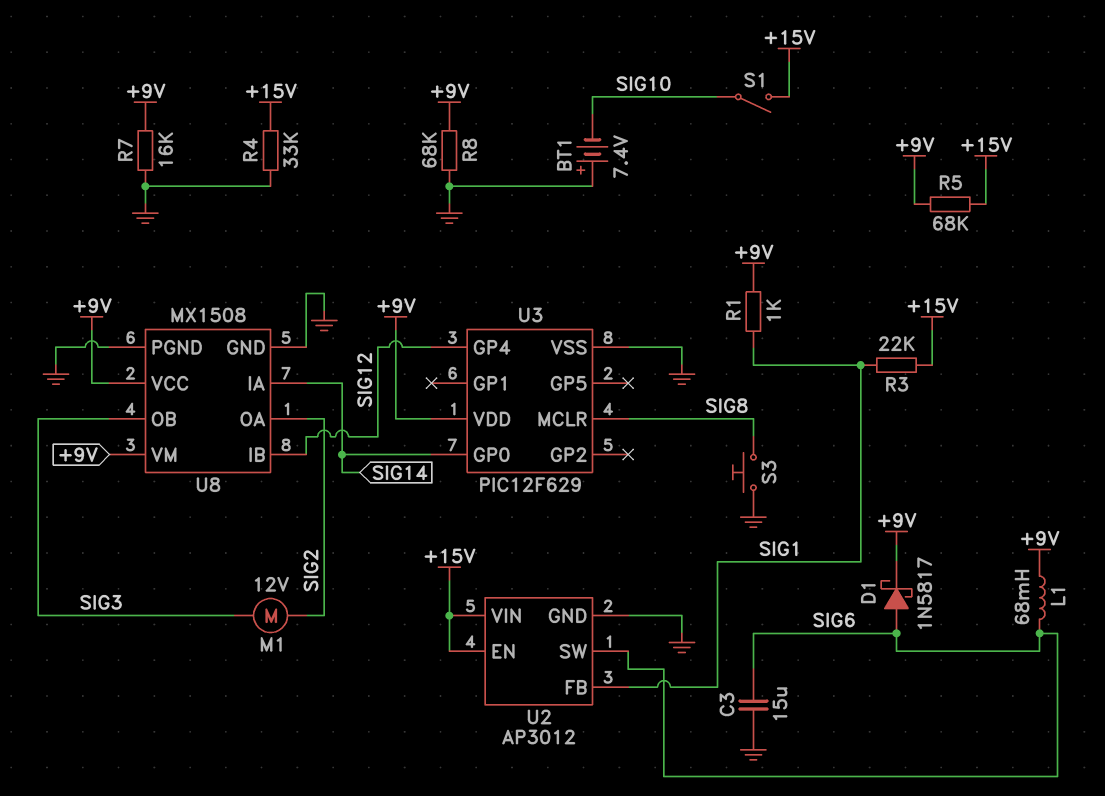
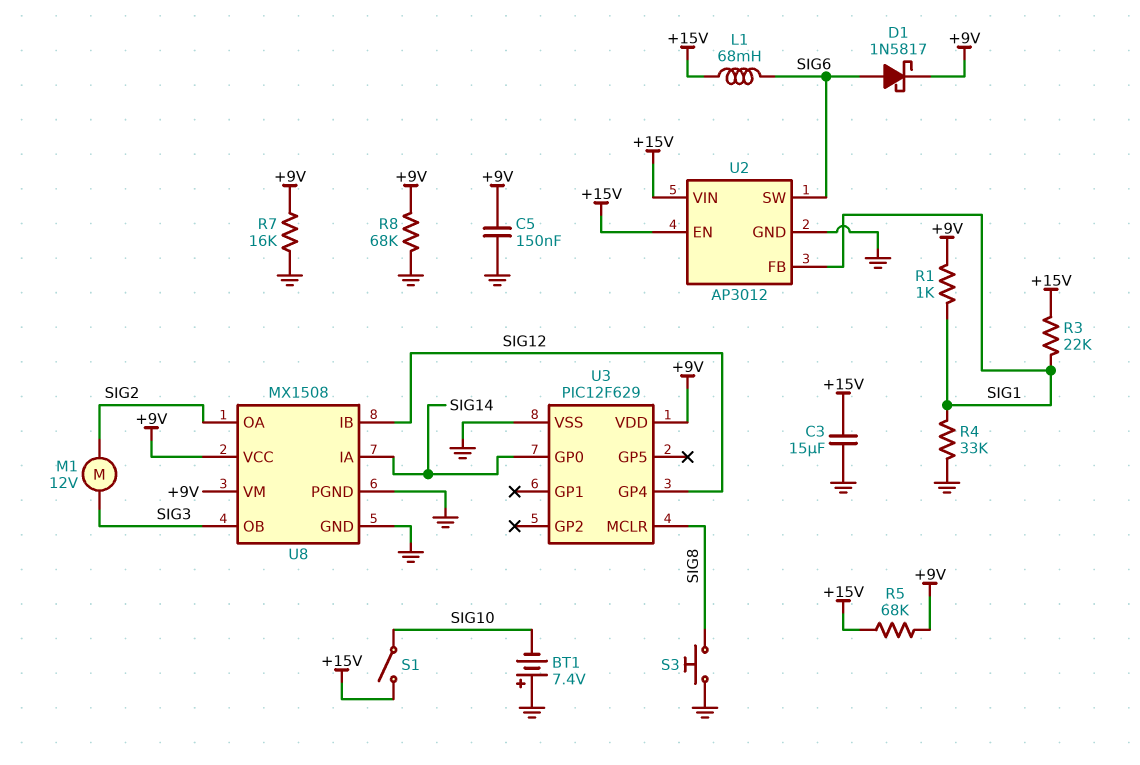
C3: 15uF (GND, SIG6) -> 15uF (+15V, GND)
C5: none -> 150nF (+9V, GND)
L1: 68mH (+9V, SIG6) -> 68mH (+15V, SIG6)
R4: 33k (+15V, GND) -> 33k (GND, SIG1)

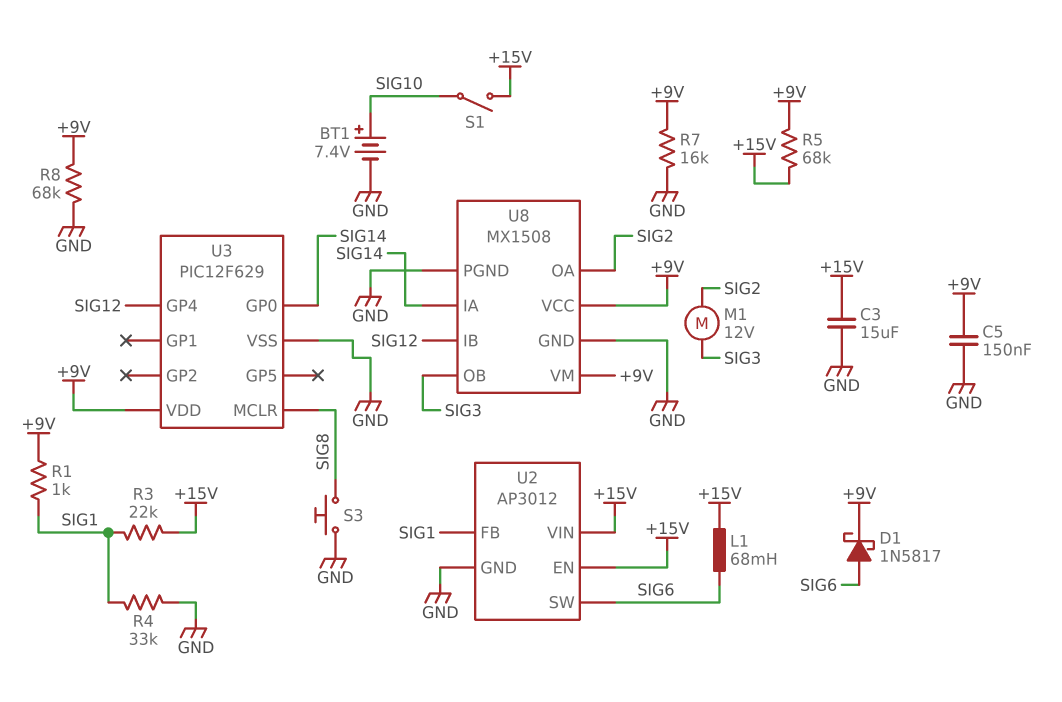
BT1: 7.4V (plus GND, minus SIG10) -> 7.4V (plus SIG10, minus GND)

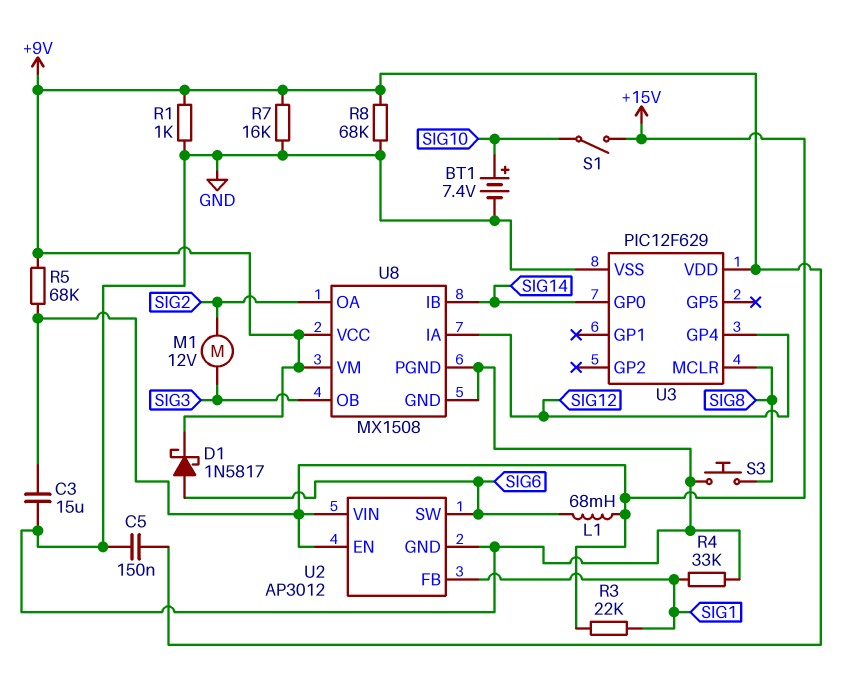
R1: 1k (+9V, SIG1) -> 1k (+9V, GND)
U8 pin IA: SIG14 -> SIG12
U8 pin IB: SIG12 -> SIG14

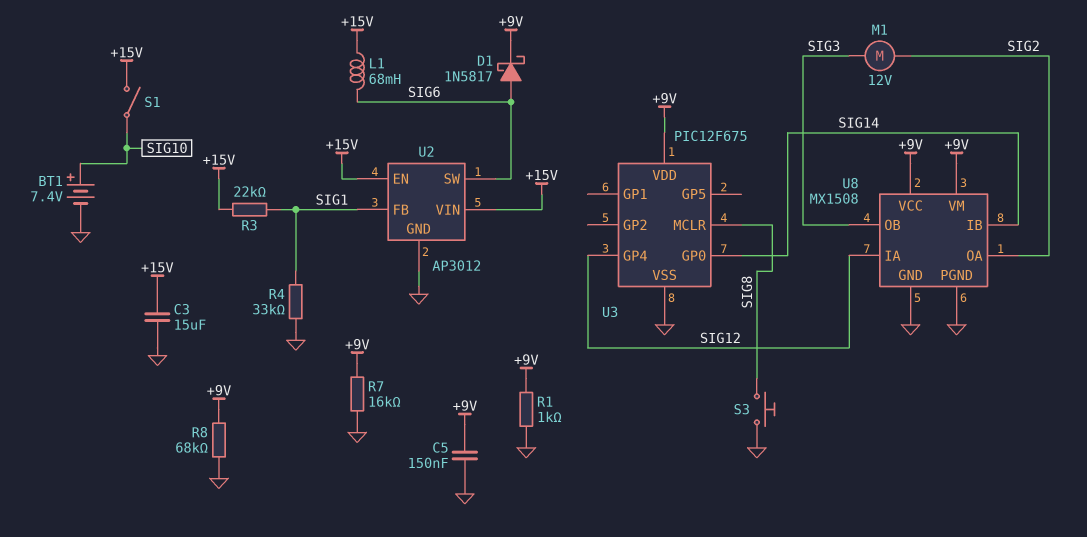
R5: 68k (+9V, +15V) -> none
U3: PIC12F629 -> PIC12F675

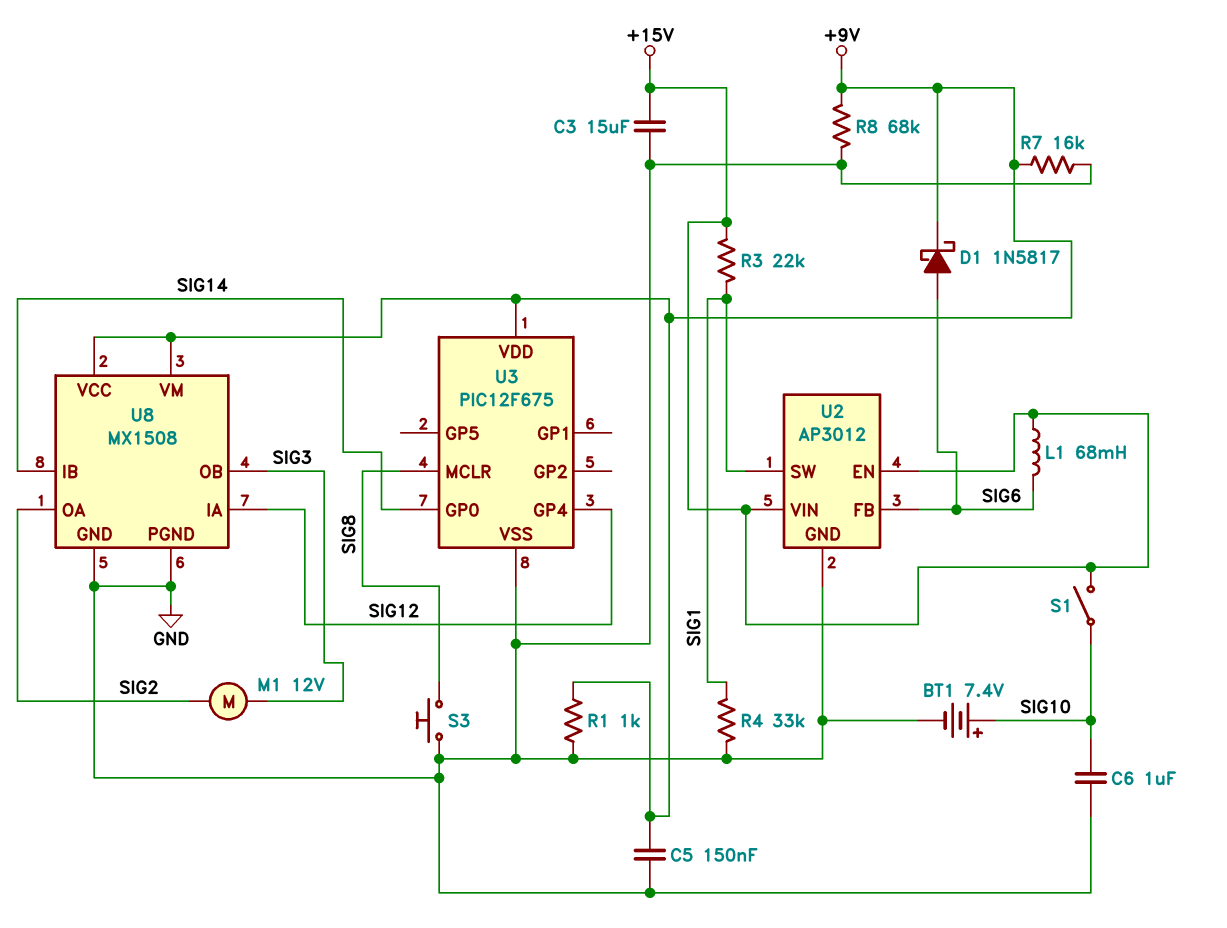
C6: none -> 1uF (GND, SIG10)
U2 pin FB: SIG1 -> SIG6
U2 pin SW: SIG6 -> SIG1

